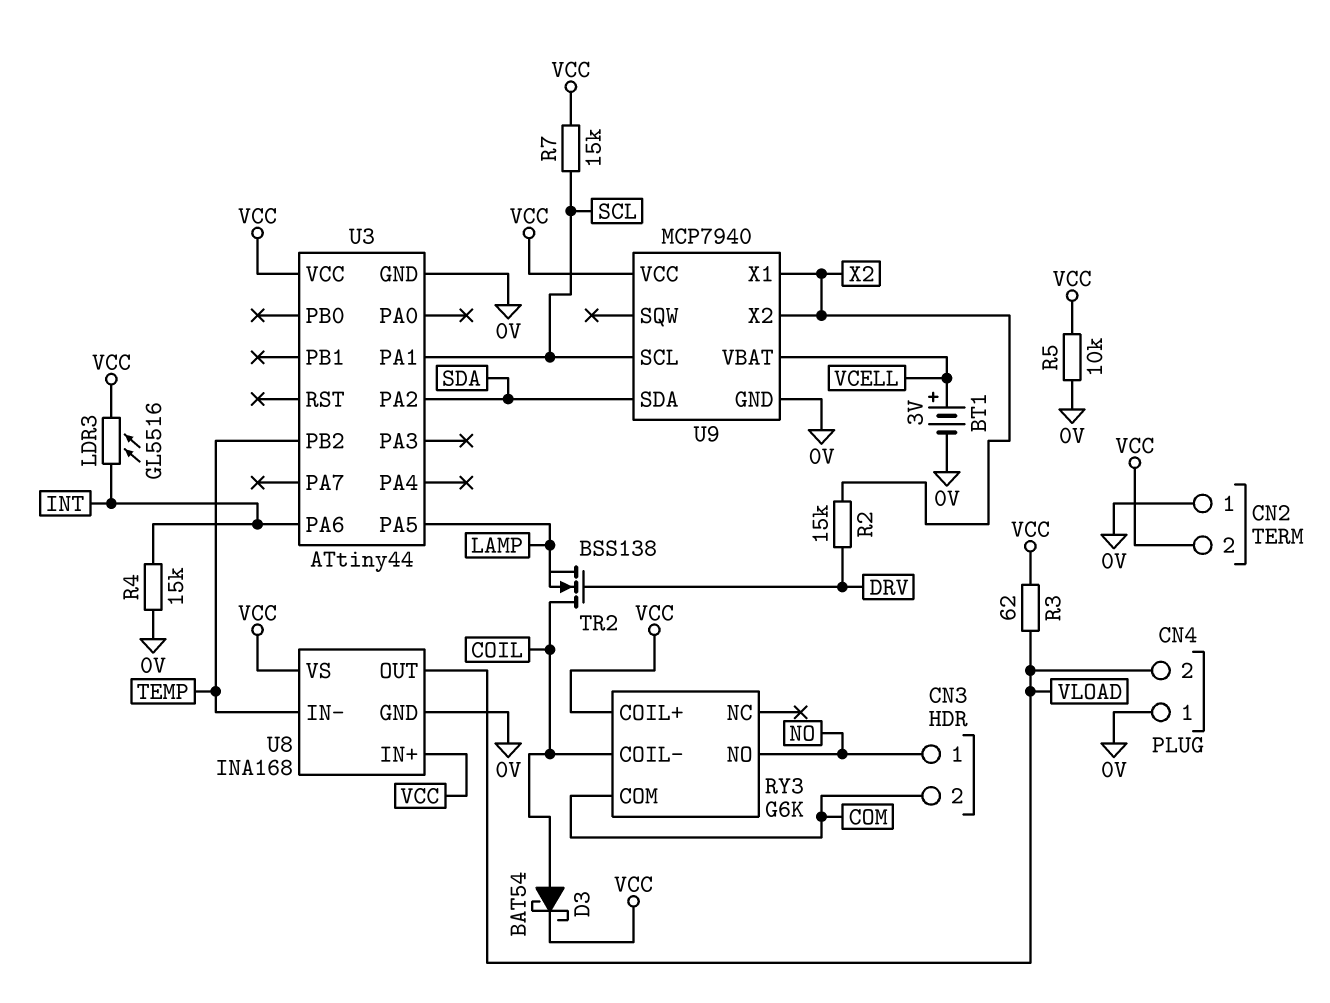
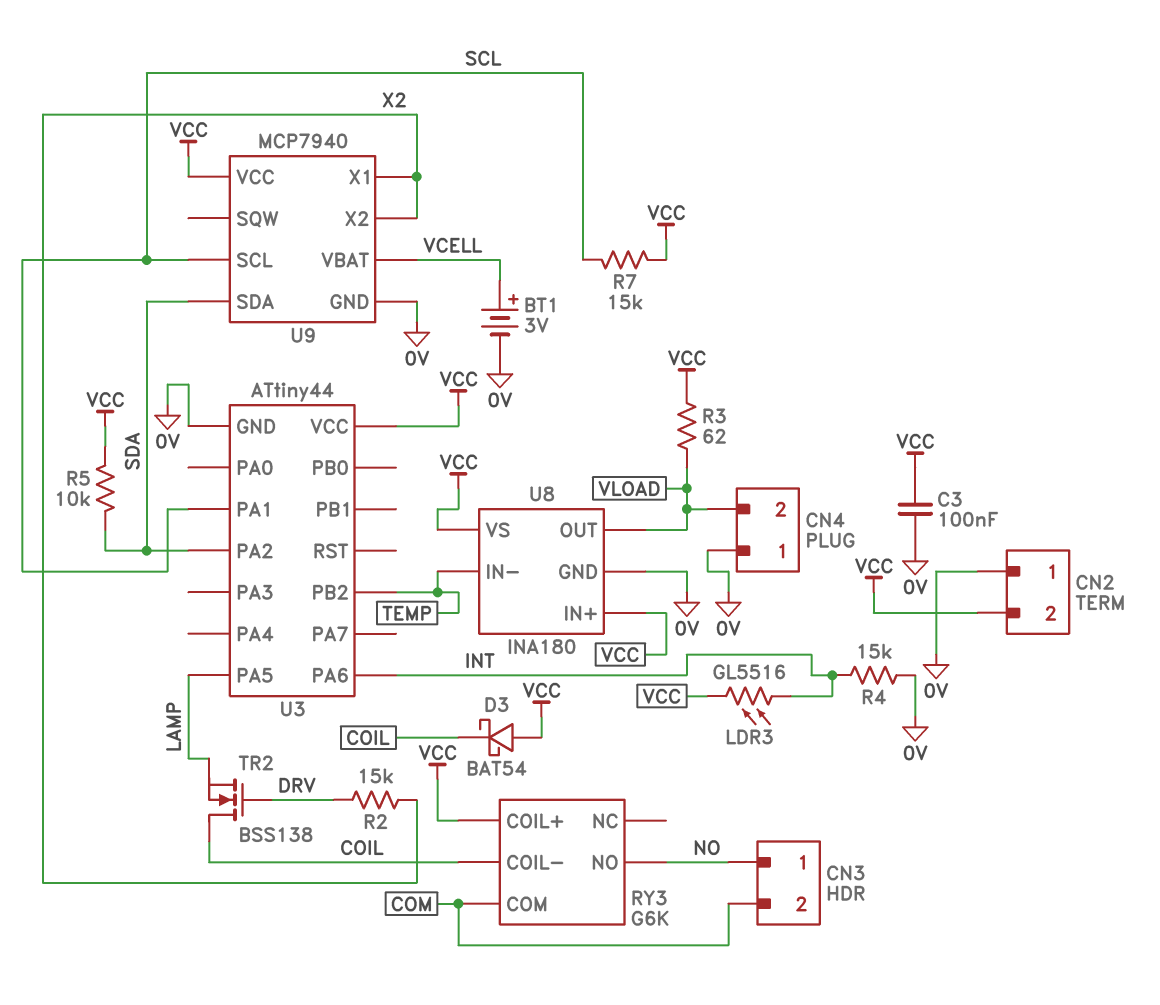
C3: none -> 100nF (0V, VCC)
D3: schottky BAT54 (A COIL, K VCC) -> schottky BAT54 (A VCC, K COIL)
R5: 10k (0V, VCC) -> 10k (SDA, VCC)
U8: INA168 -> INA180

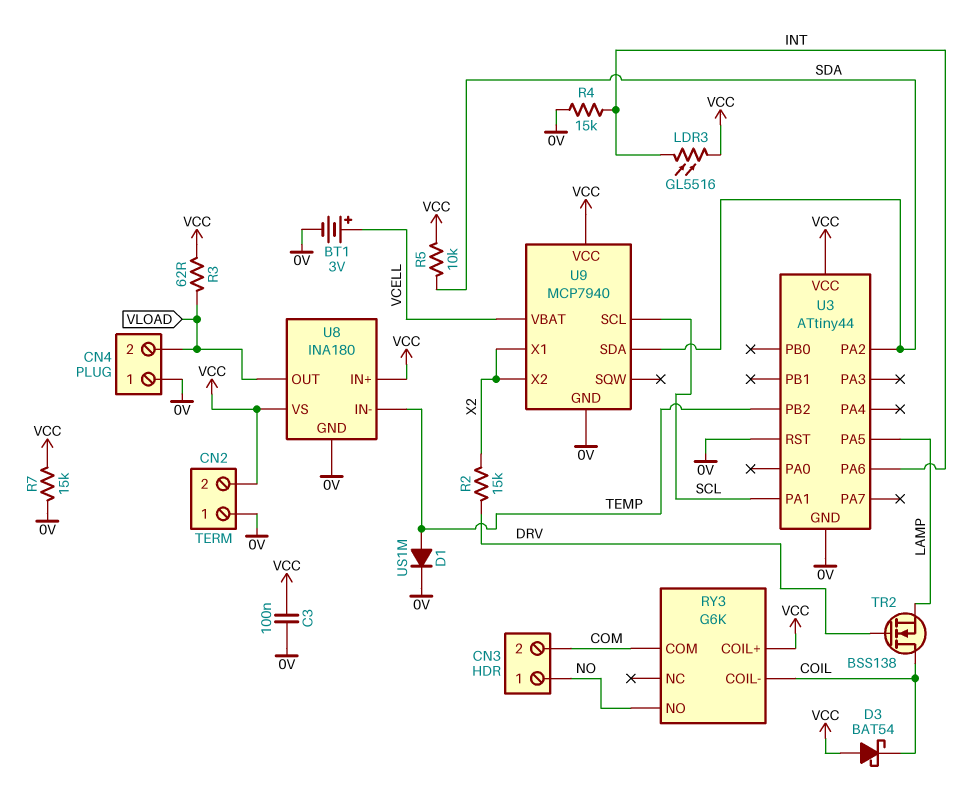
D1: none -> diode US1M (A TEMP, K 0V)
R7: 15k (SCL, VCC) -> 15k (0V, VCC)
U3 pin RST: none -> 0V

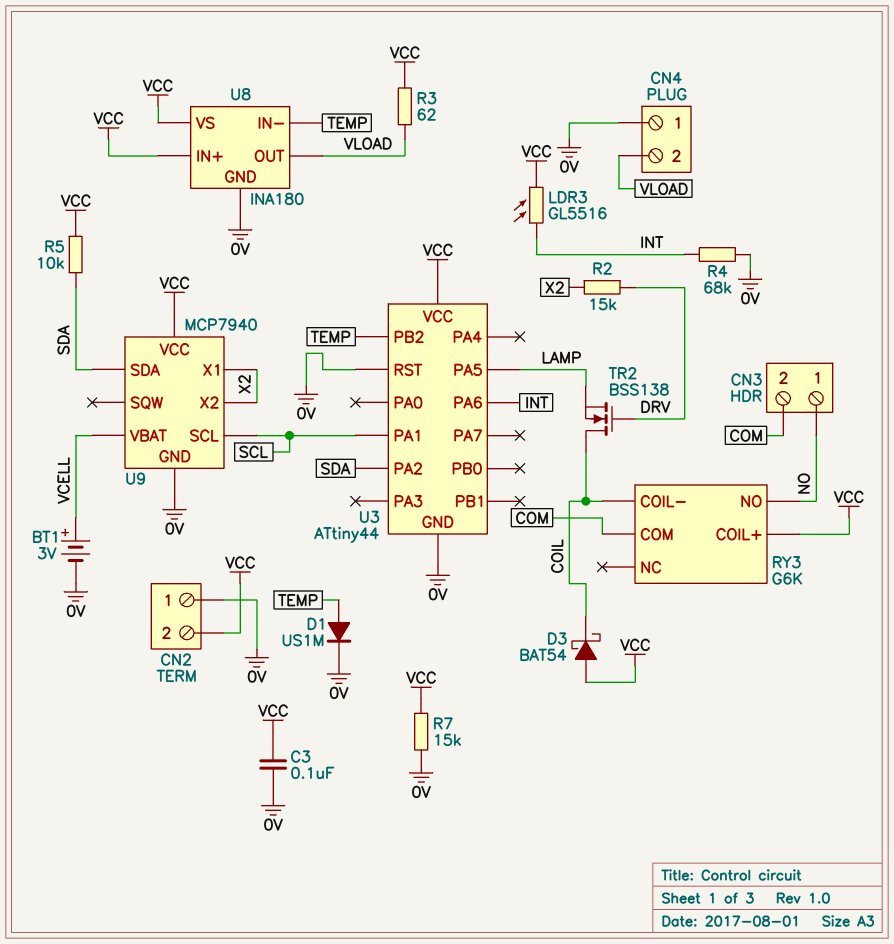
R4: 15k (0V, INT) -> 68k (0V, INT)

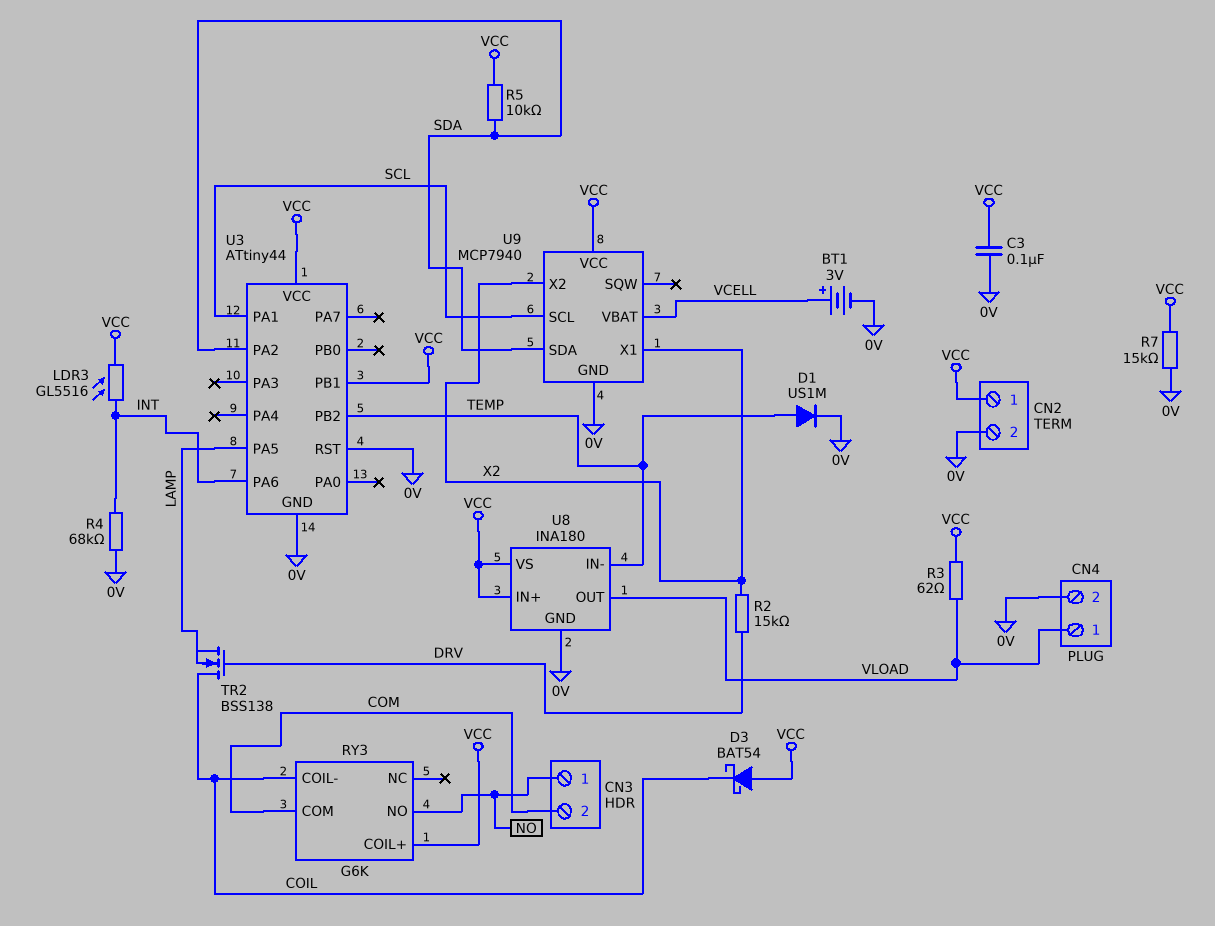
CN2 pin 1: 0V -> VCC
CN2 pin 2: VCC -> 0V
CN4 pin 1: 0V -> VLOAD
CN4 pin 2: VLOAD -> 0V
U3 pin PB1: none -> VCC

